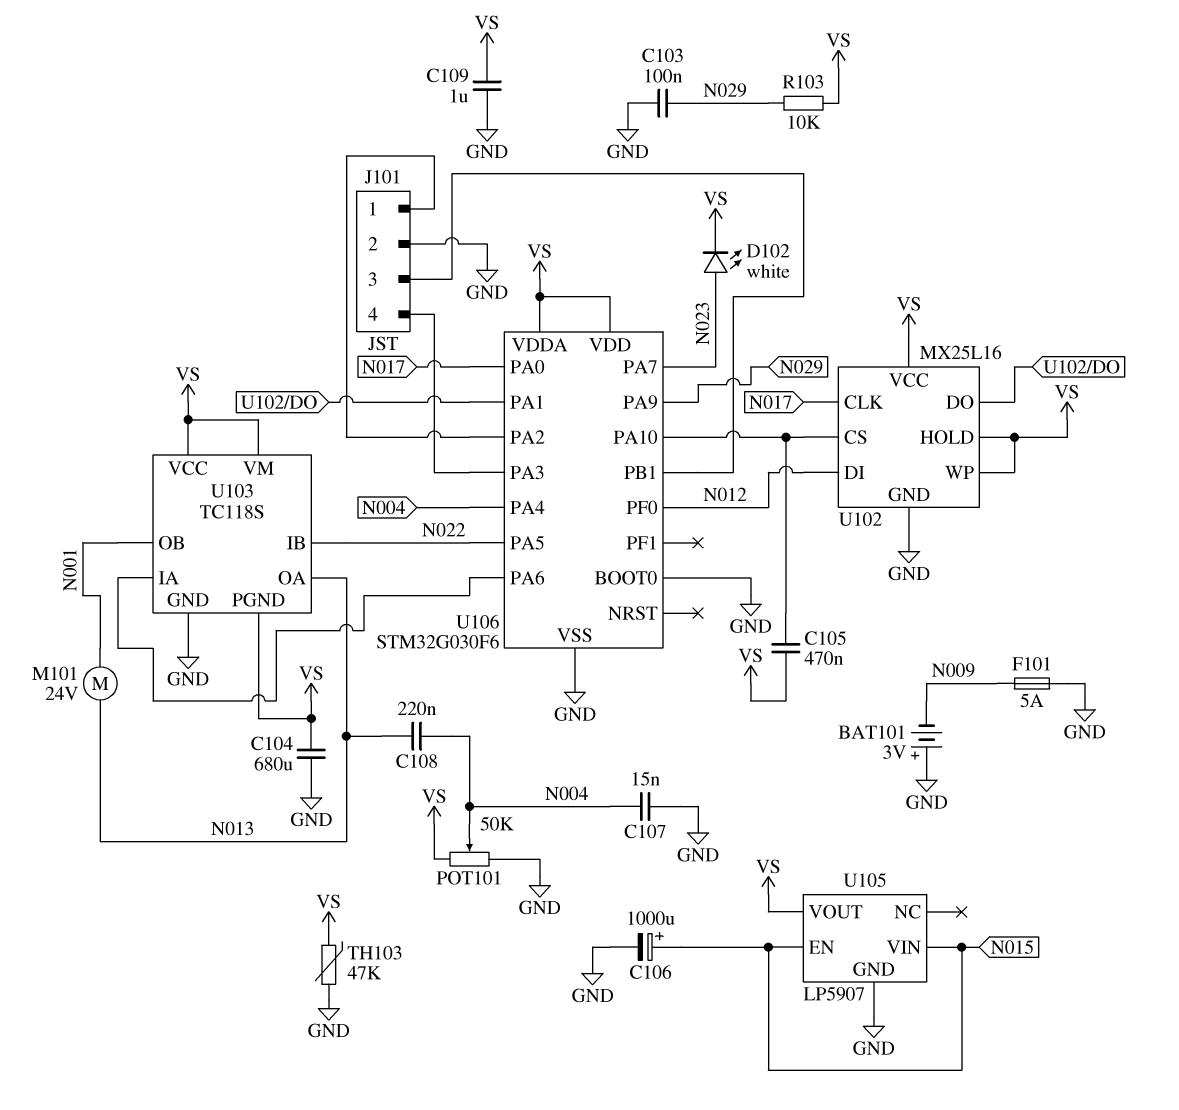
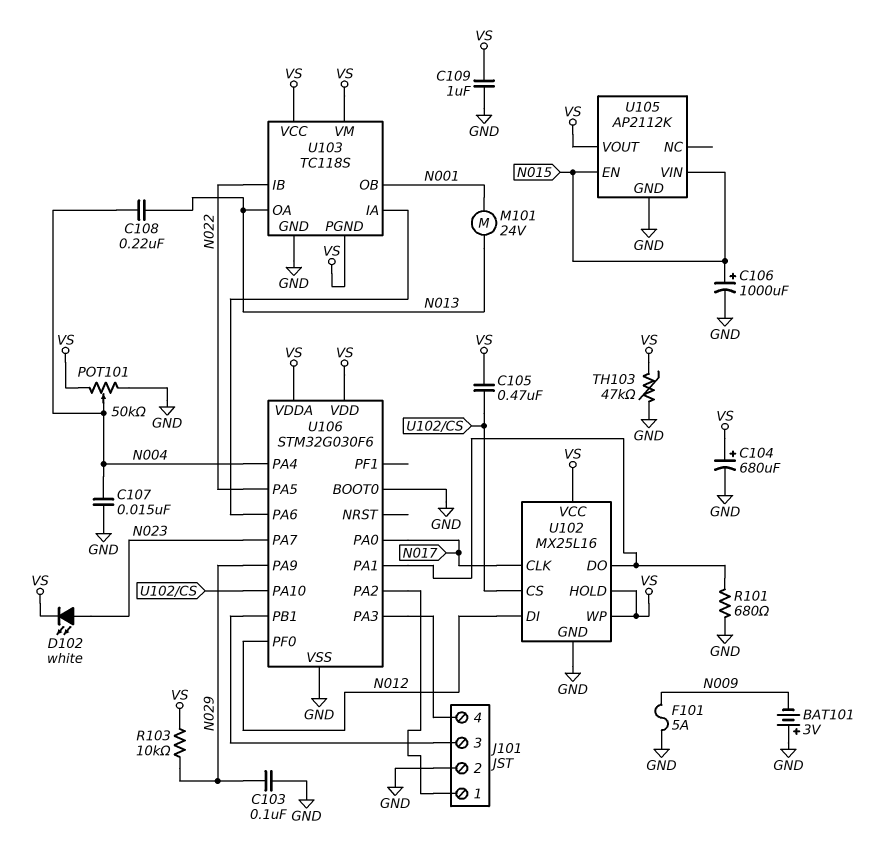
C104: 680uF (GND, VS) -> 680uF (plus VS, minus GND)
R101: none -> 680 (GND, U102/DO)
U105: LP5907 -> AP2112K

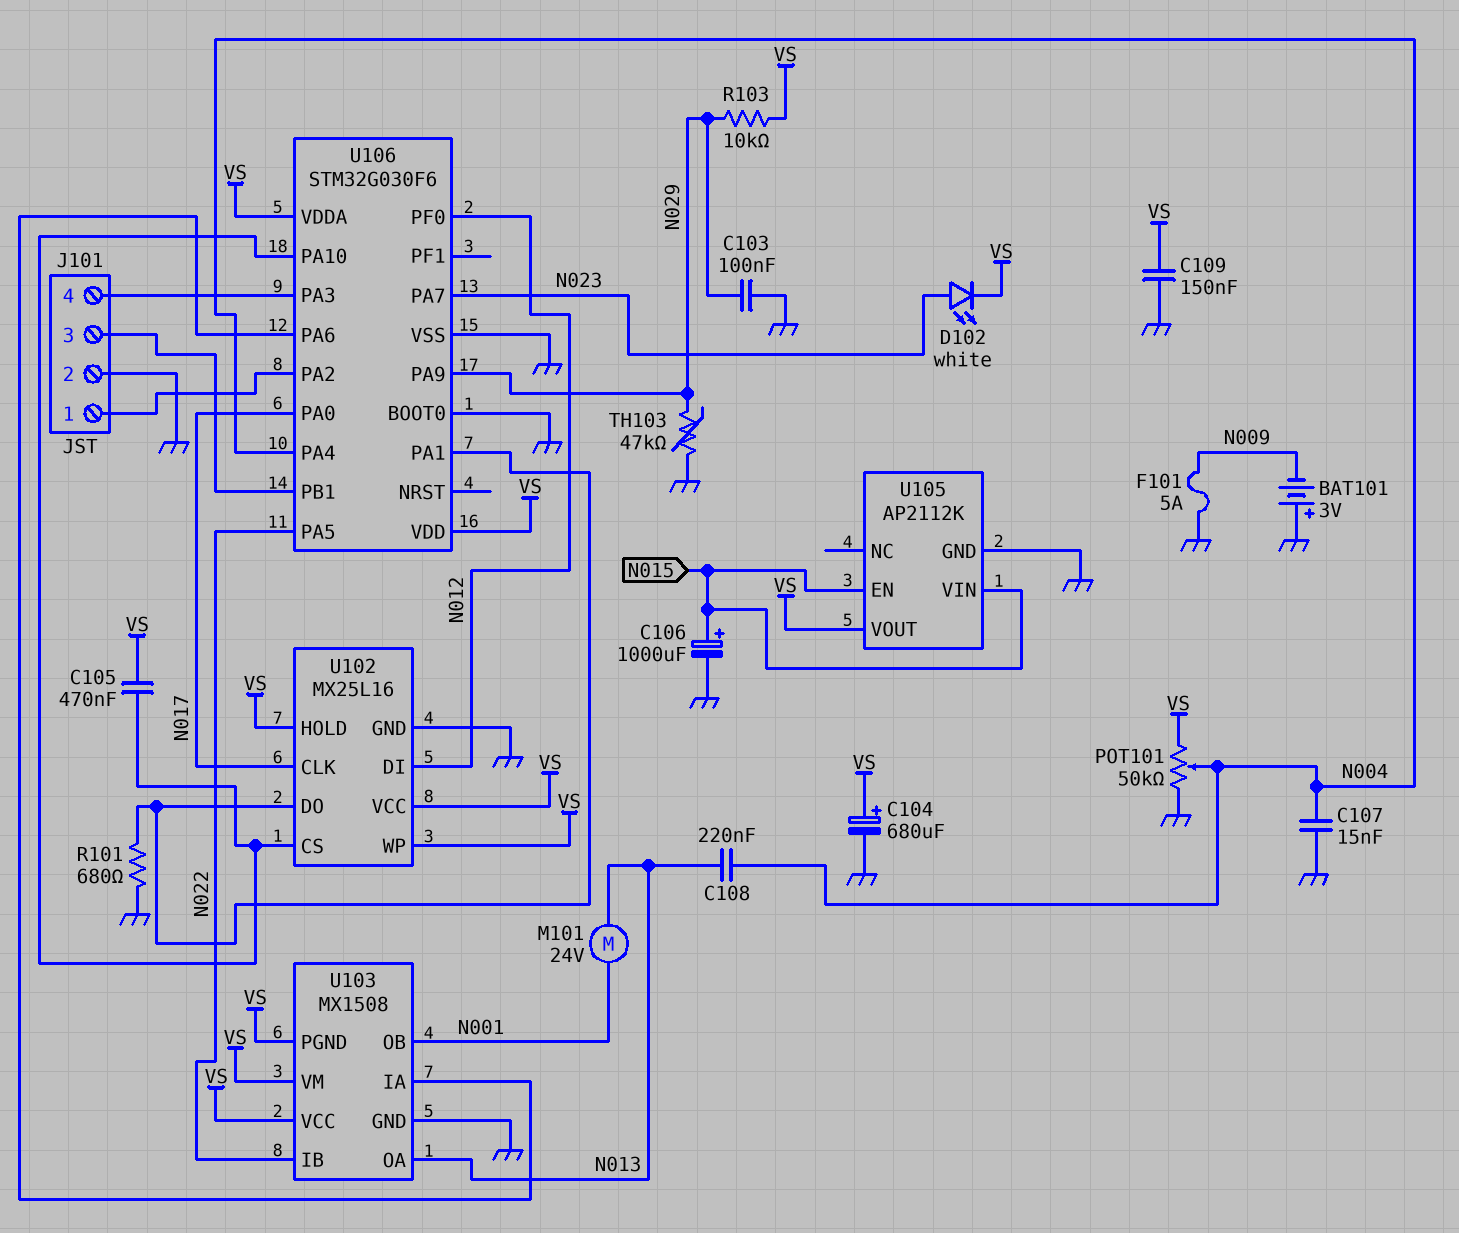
C109: 1uF (GND, VS) -> 150nF (GND, VS)
TH103: 47k (GND, VS) -> 47k (GND, N029)
U103: TC118S -> MX1508

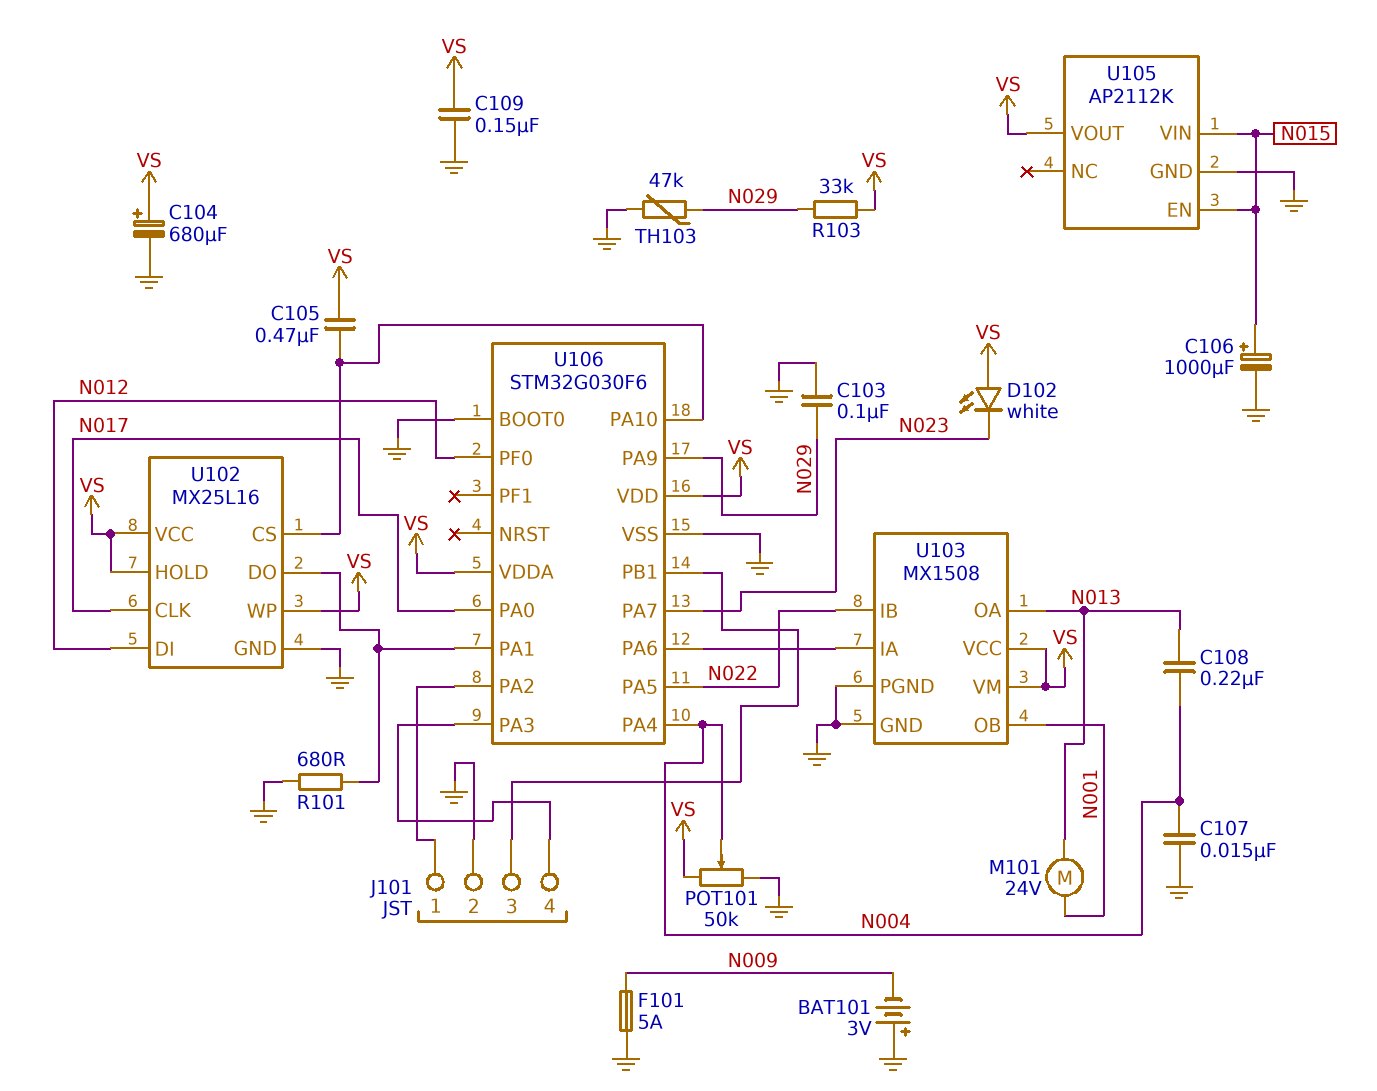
D102: LED white (A N023, K VS) -> LED white (A VS, K N023)
R103: 10k (N029, VS) -> 33k (N029, VS)
U103 pin PGND: VS -> GND

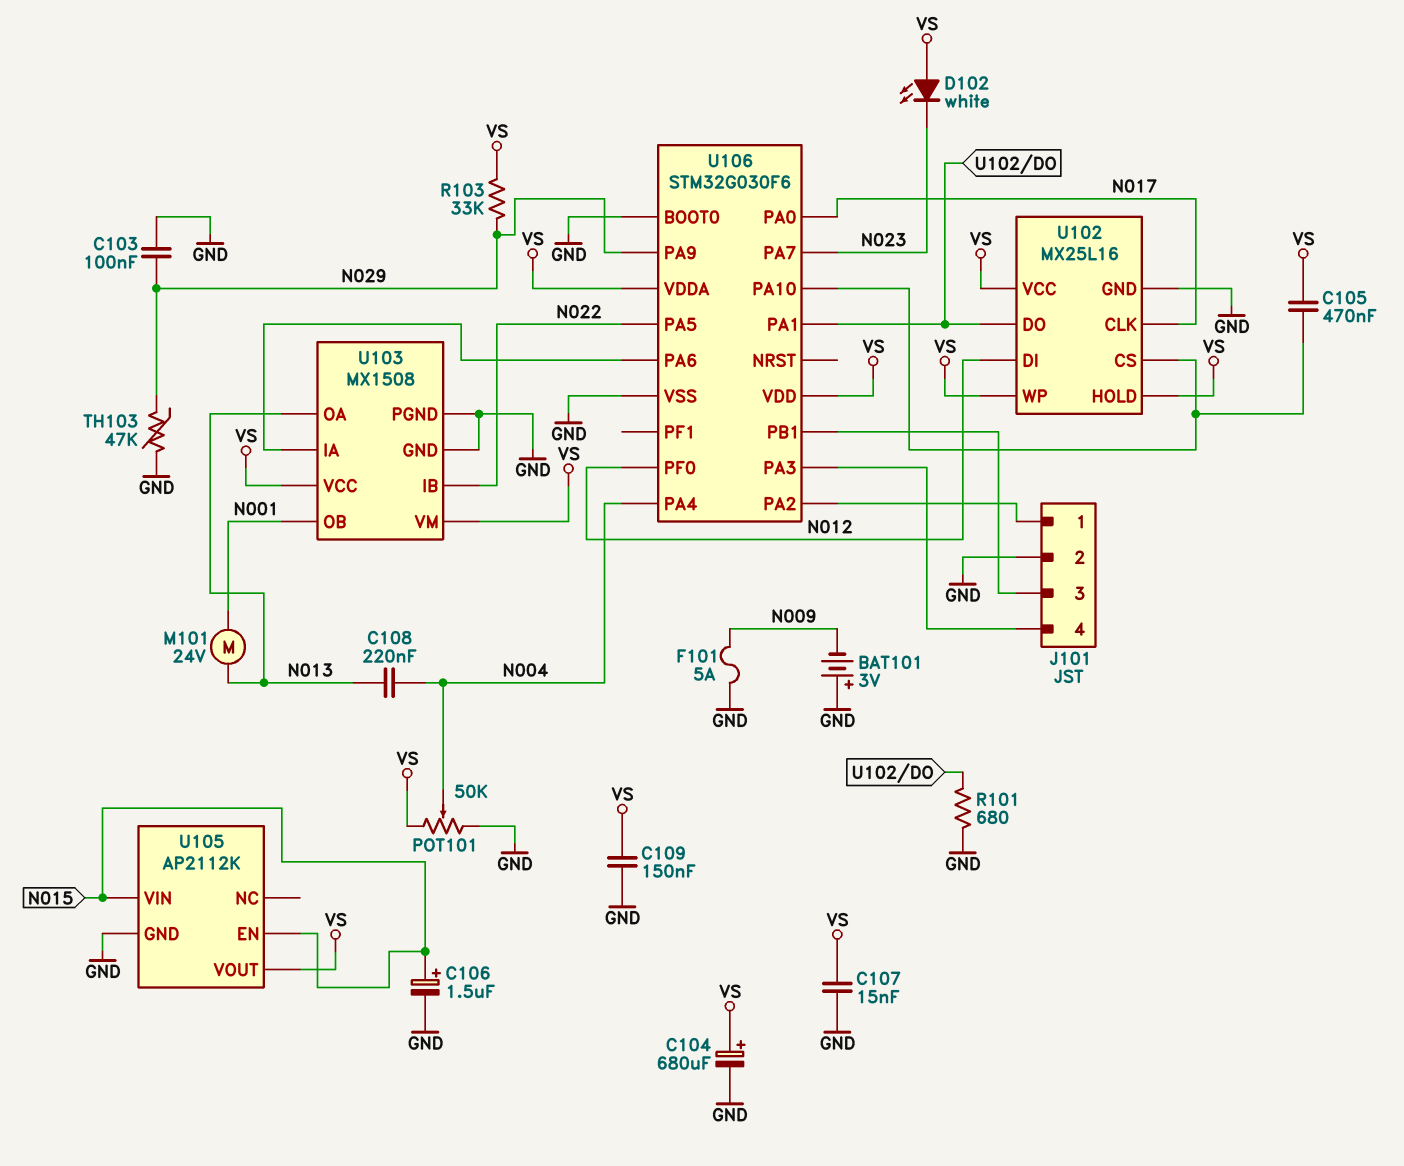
C106: 1000uF (plus N015, minus GND) -> 1.5uF (plus N015, minus GND)
C107: 15nF (GND, N004) -> 15nF (GND, VS)

